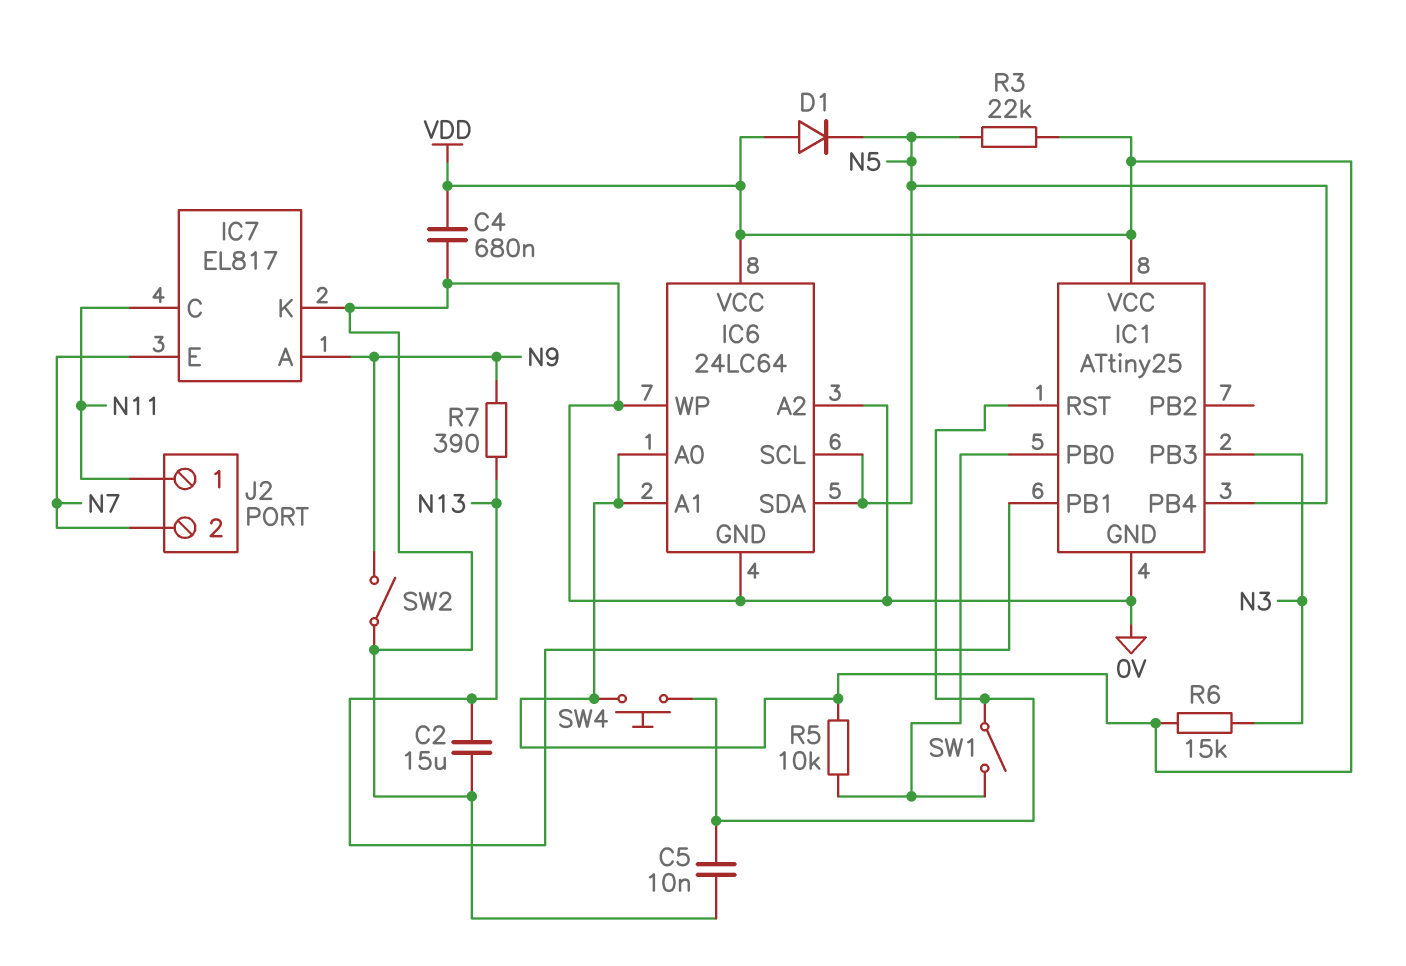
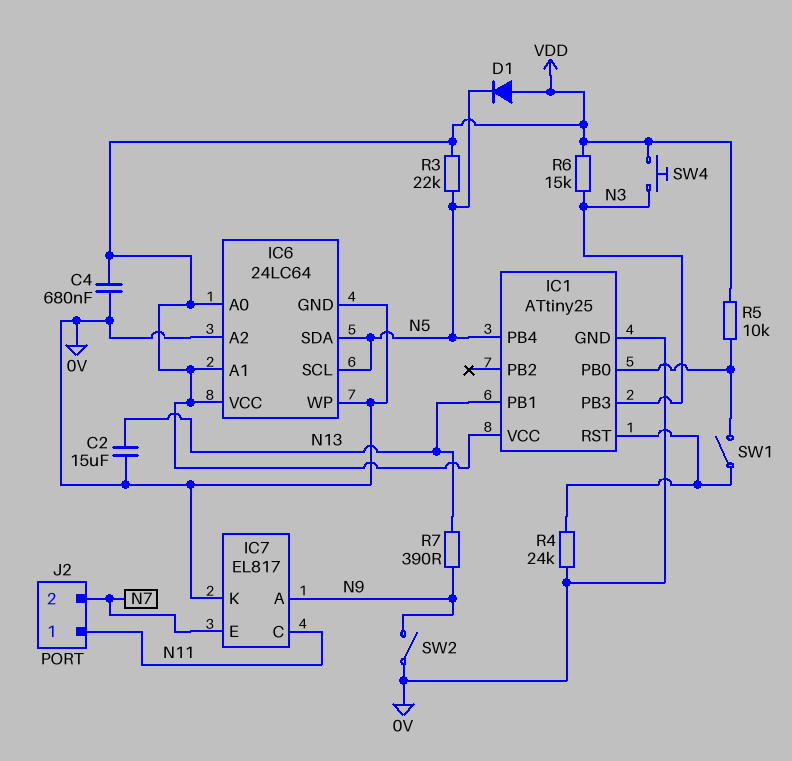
C5: 10nF (0V, IC1/RST) -> none
R4: none -> 24k (0V, IC1/RST)
SW4: button (IC1/RST, VDD) -> button (N3, VDD)

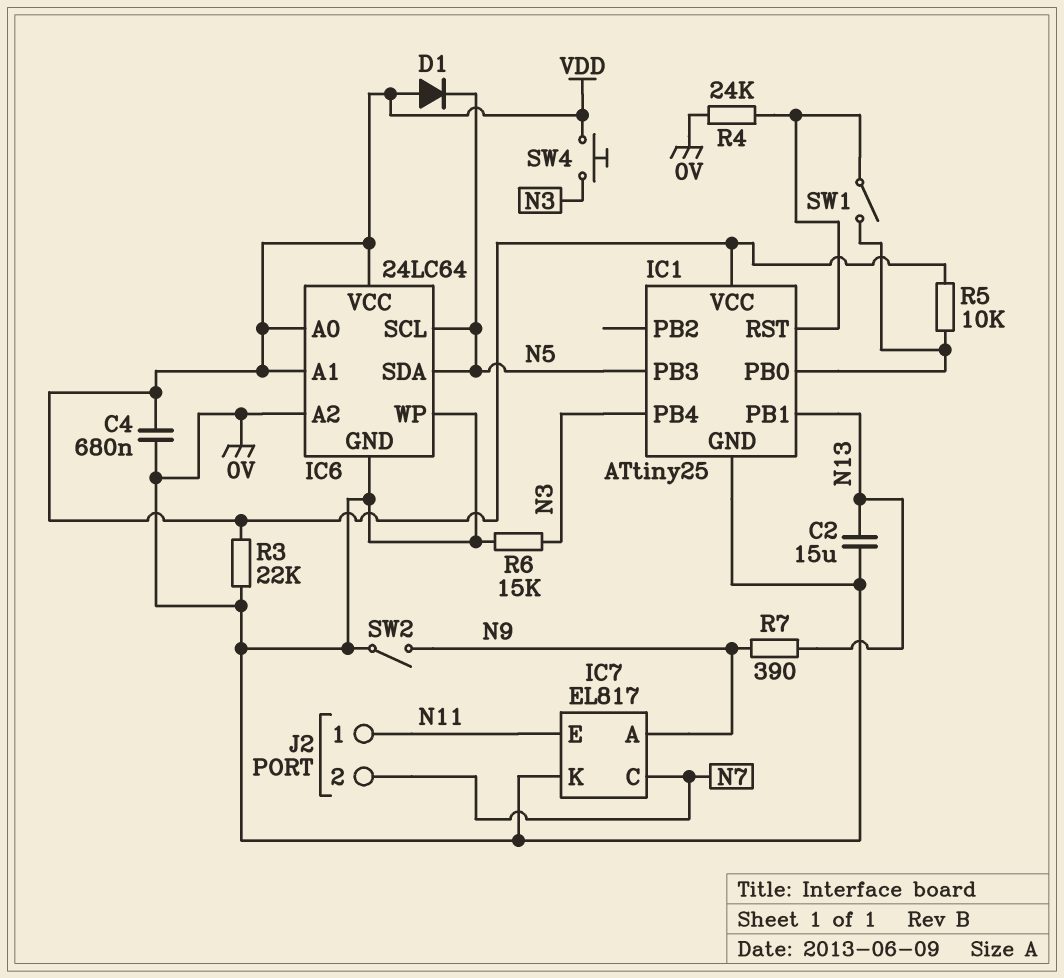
IC1 pin PB3: N3 -> N5
IC1 pin PB4: N5 -> N3
IC7 pin C: N11 -> N7
IC7 pin E: N7 -> N11
R3: 22k (N5, VDD) -> 22k (0V, VDD)
R6: 15k (N3, VDD) -> 15k (0V, N3)

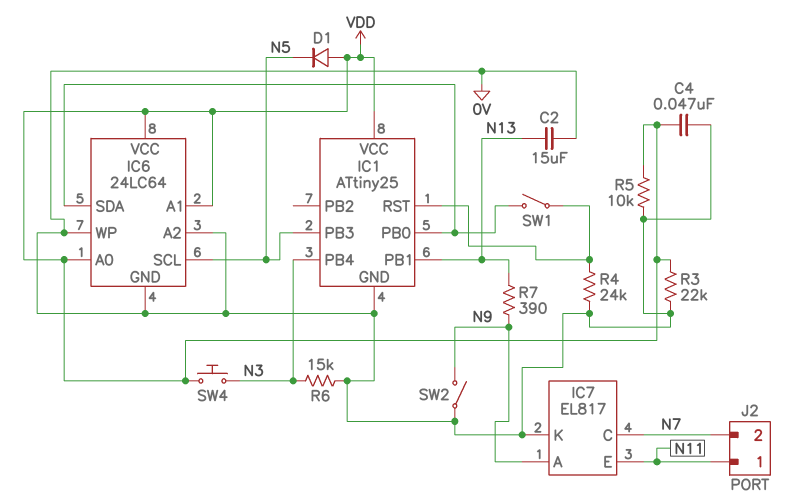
C4: 680nF (0V, VDD) -> 47nF (0V, VDD)
IC6 pin SDA: N5 -> IC1/PB0
R5: 10k (IC1/PB0, VDD) -> 10k (0V, VDD)

